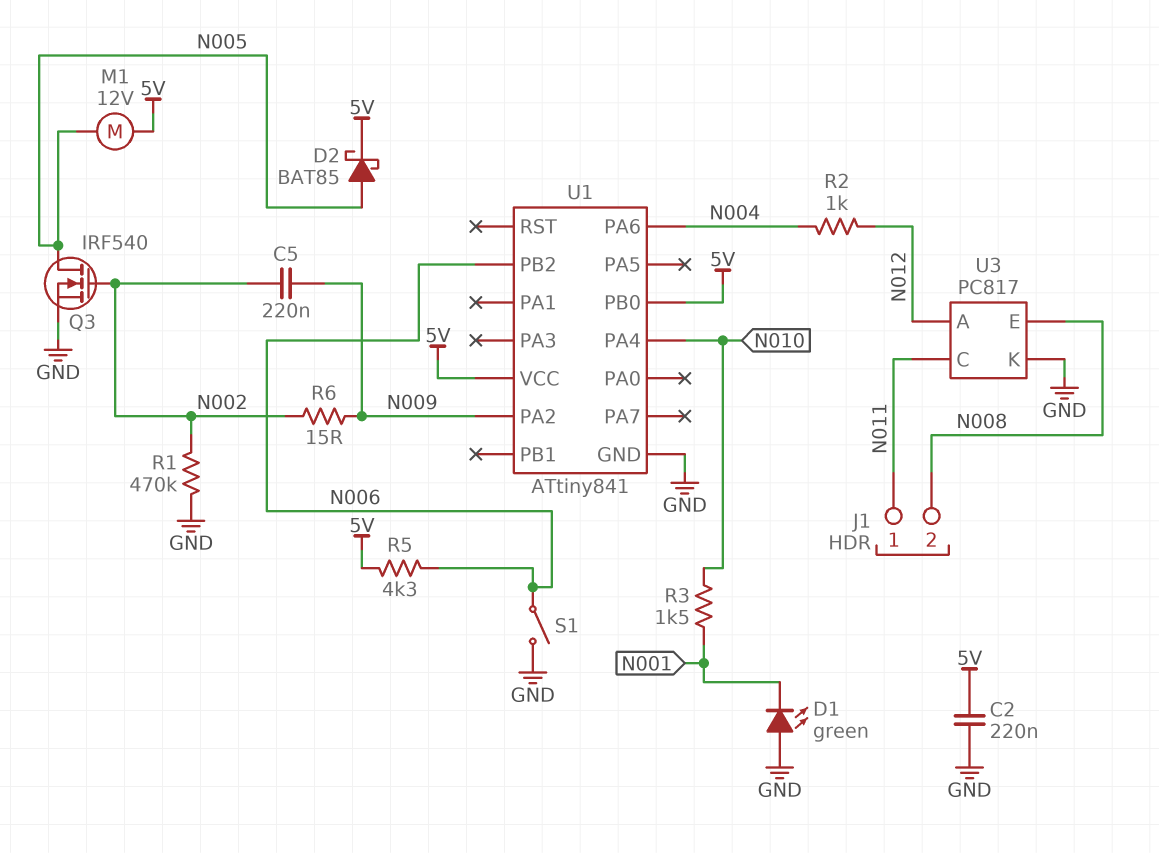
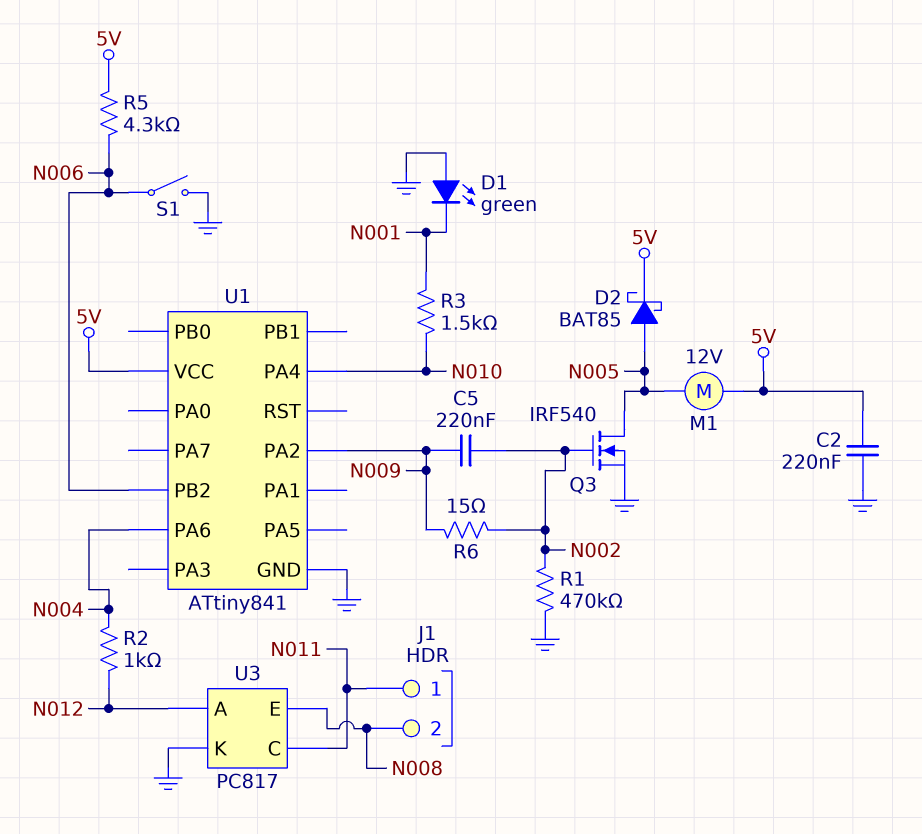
U1 pin PB0: 5V -> none

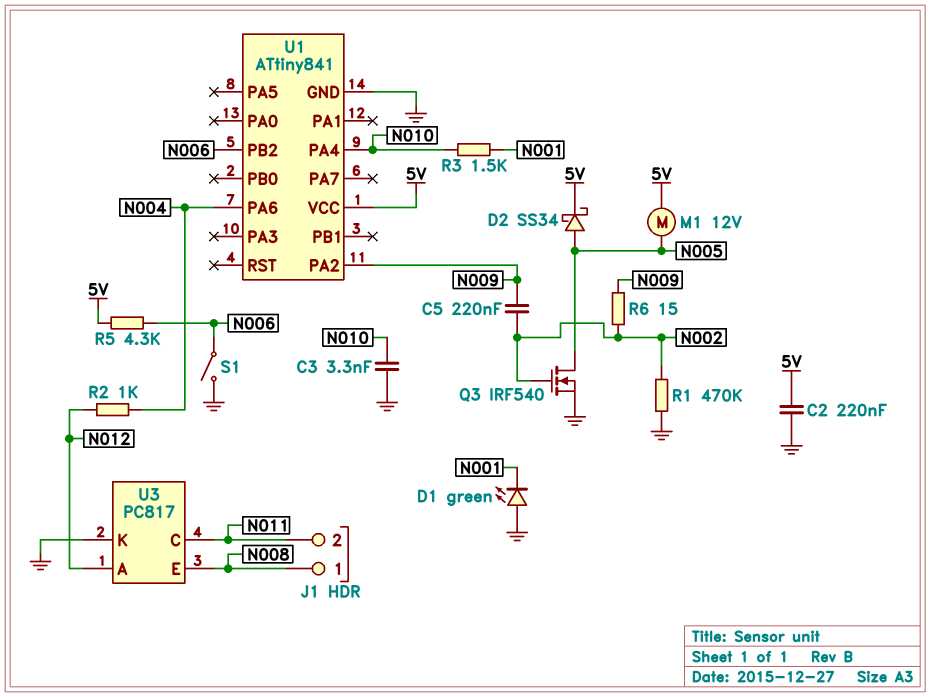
C3: none -> 3.3nF (GND, N010)
D2: schottky BAT85 (A N005, K 5V) -> schottky SS34 (A N005, K 5V)
J1 pin 1: N011 -> N008
J1 pin 2: N008 -> N011

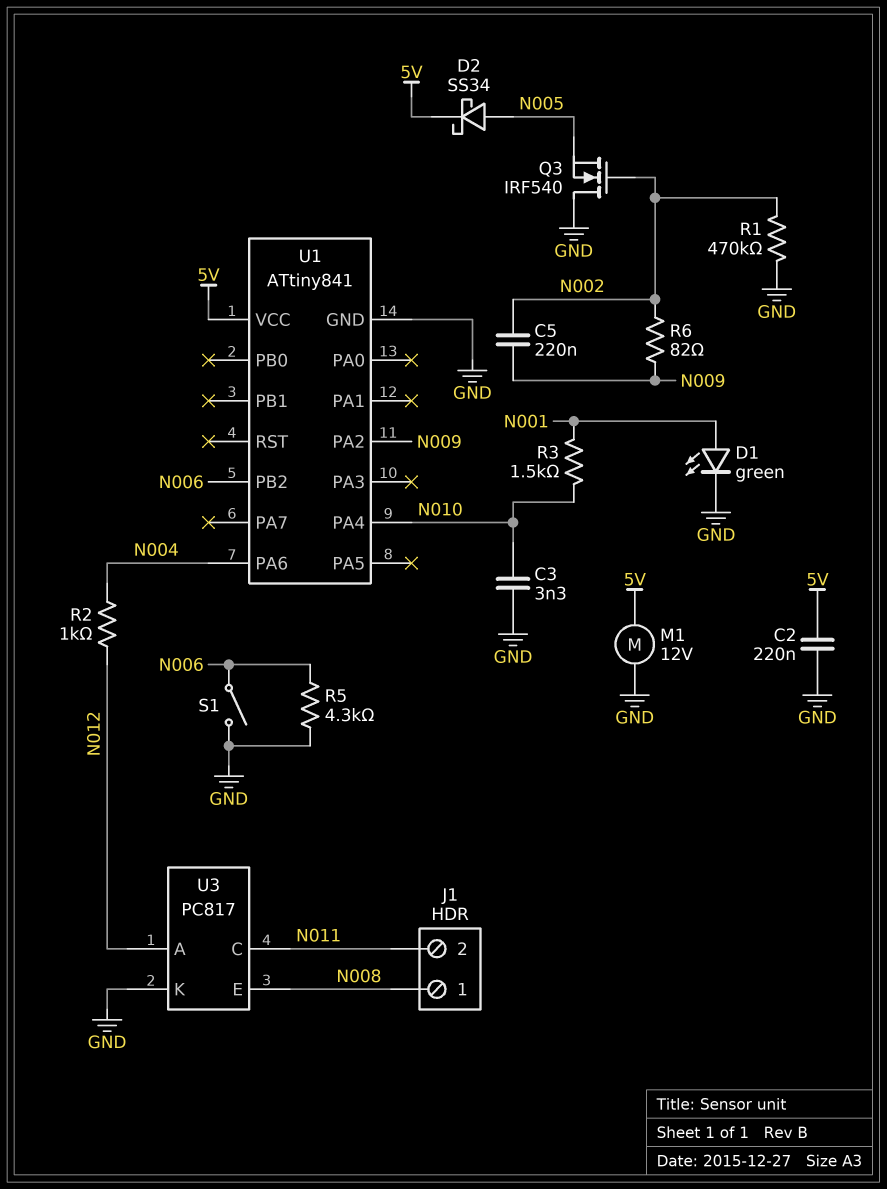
D1: LED green (A GND, K N001) -> LED green (A N001, K GND)
M1: motor 12V (5V, N005) -> motor 12V (5V, GND)
Q3: NMOS IRF540 (G N002, D N005, S GND) -> NMOS IRF540 (G N002, D GND, S N005)
R5: 4.3k (5V, N006) -> 4.3k (GND, N006)
R6: 15 (N002, N009) -> 82 (N002, N009)

